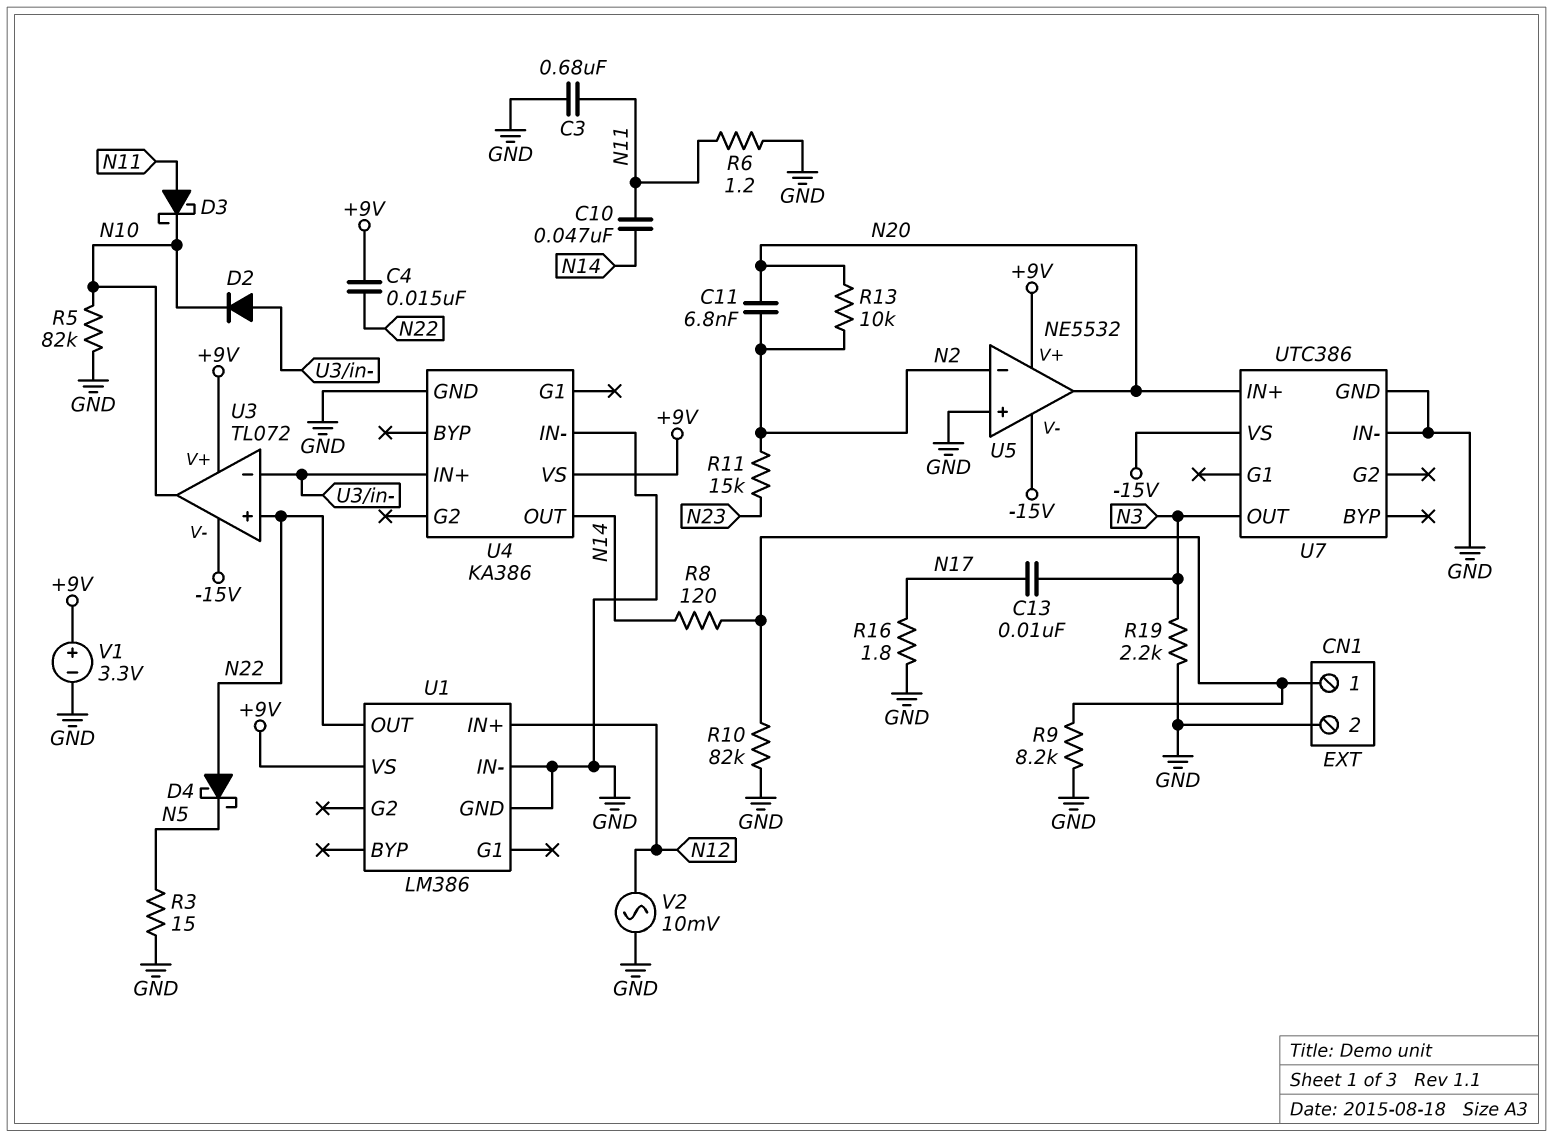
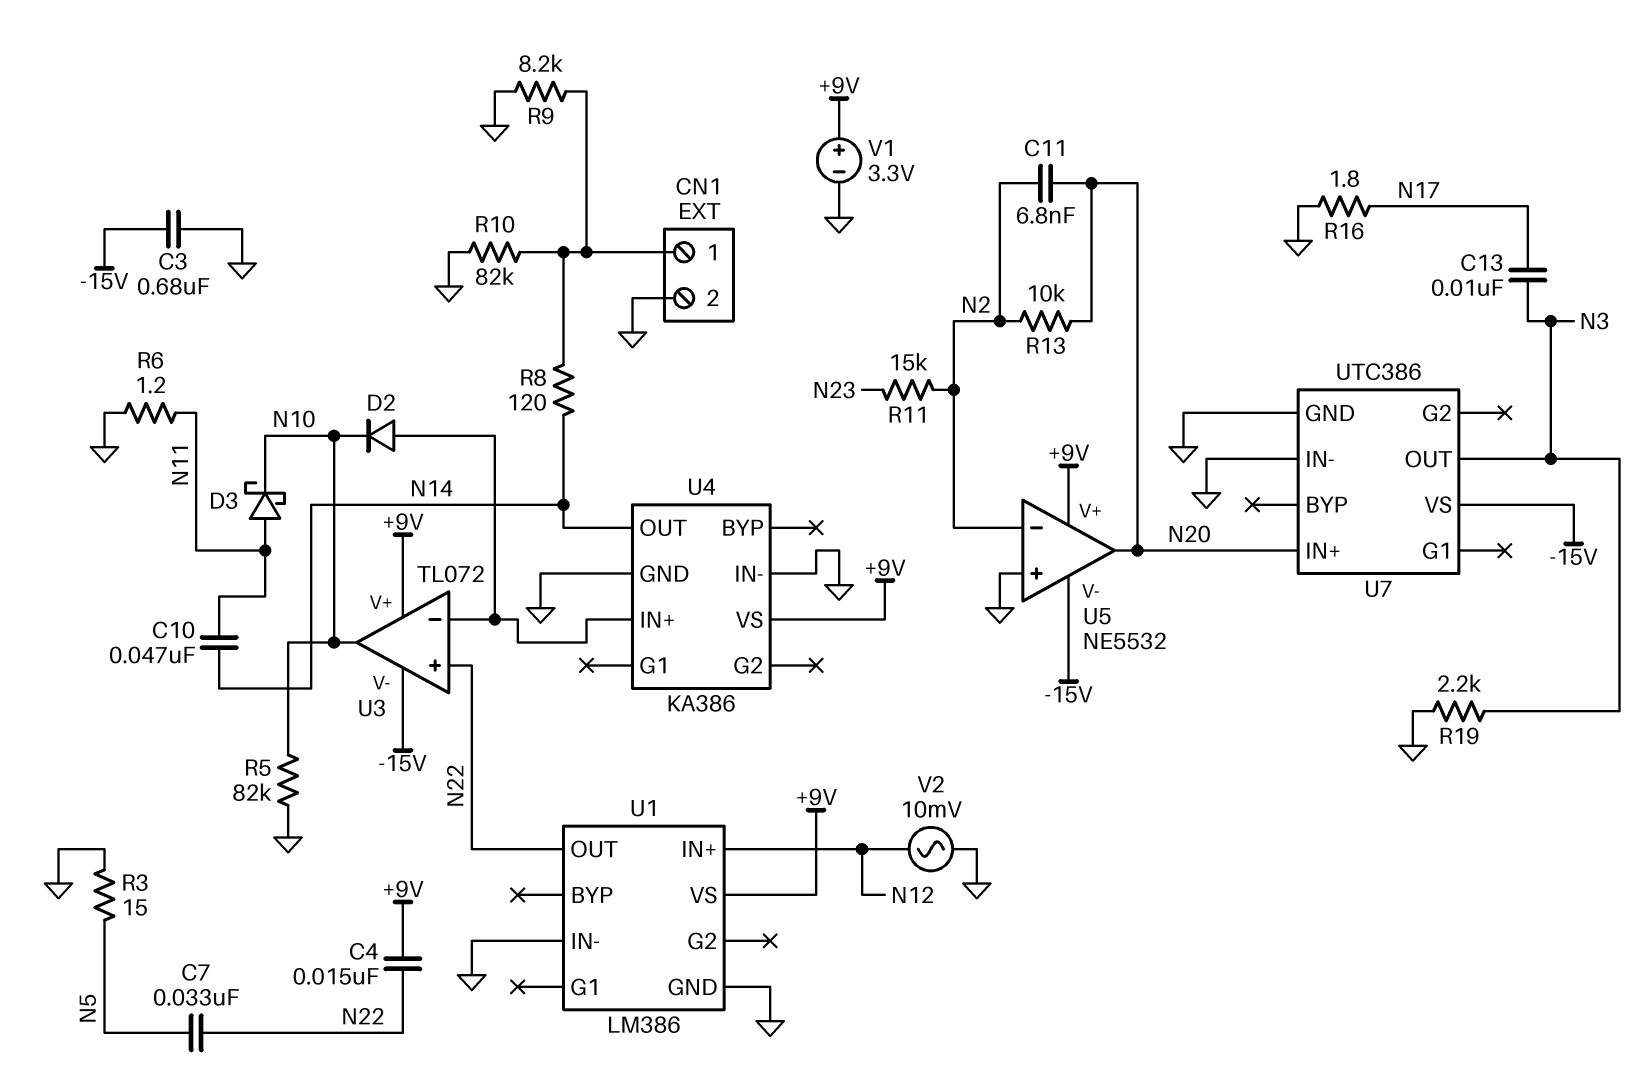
C3: 680nF (GND, N11) -> 680nF (-15V, GND)
C7: none -> 33nF (N5, N22)
D4: schottky (A N22, K N5) -> none

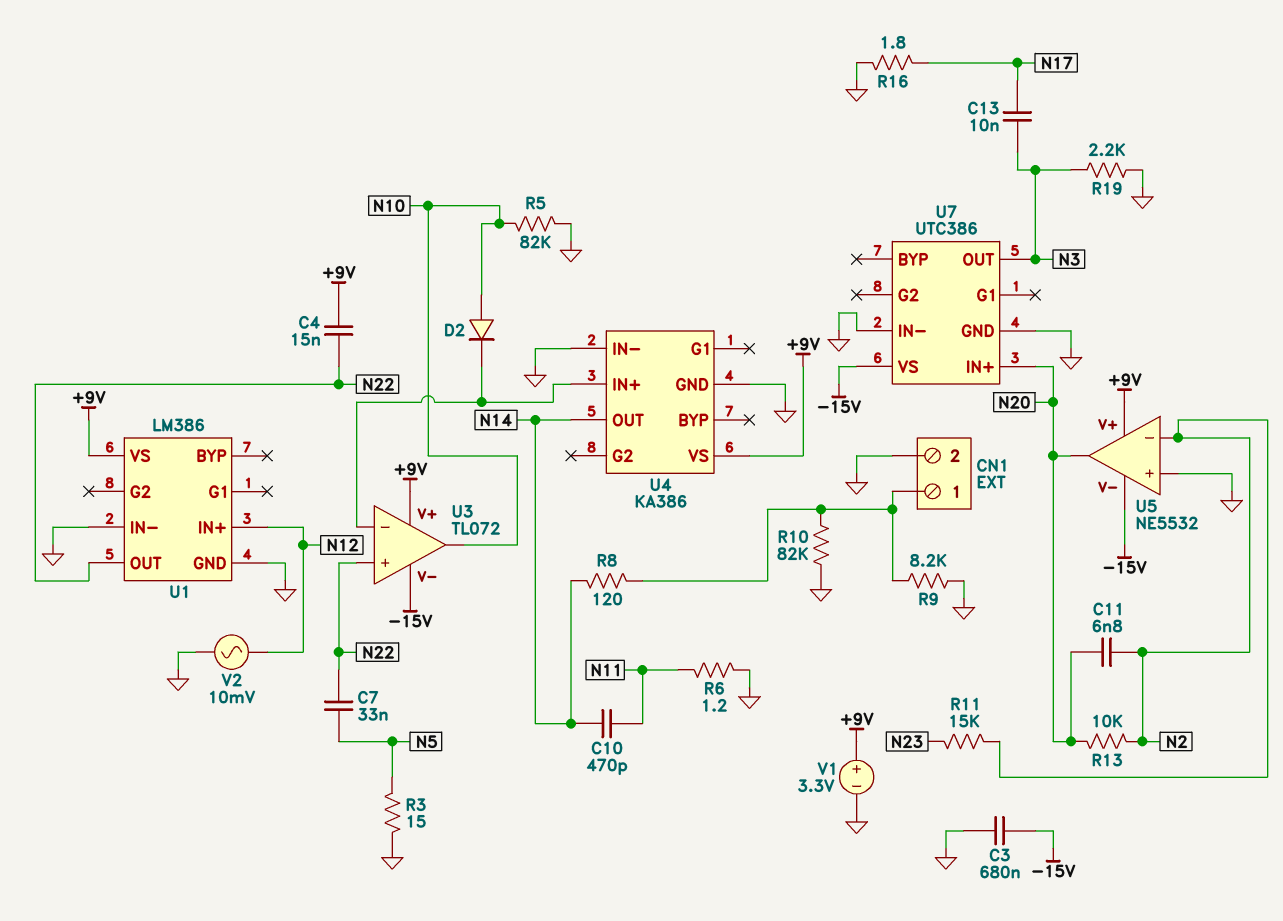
C10: 47nF (N11, N14) -> 470pF (N11, N14)
D2: diode (A U3/in-, K N10) -> diode (A N10, K U3/in-)
D3: schottky (A N11, K N10) -> none

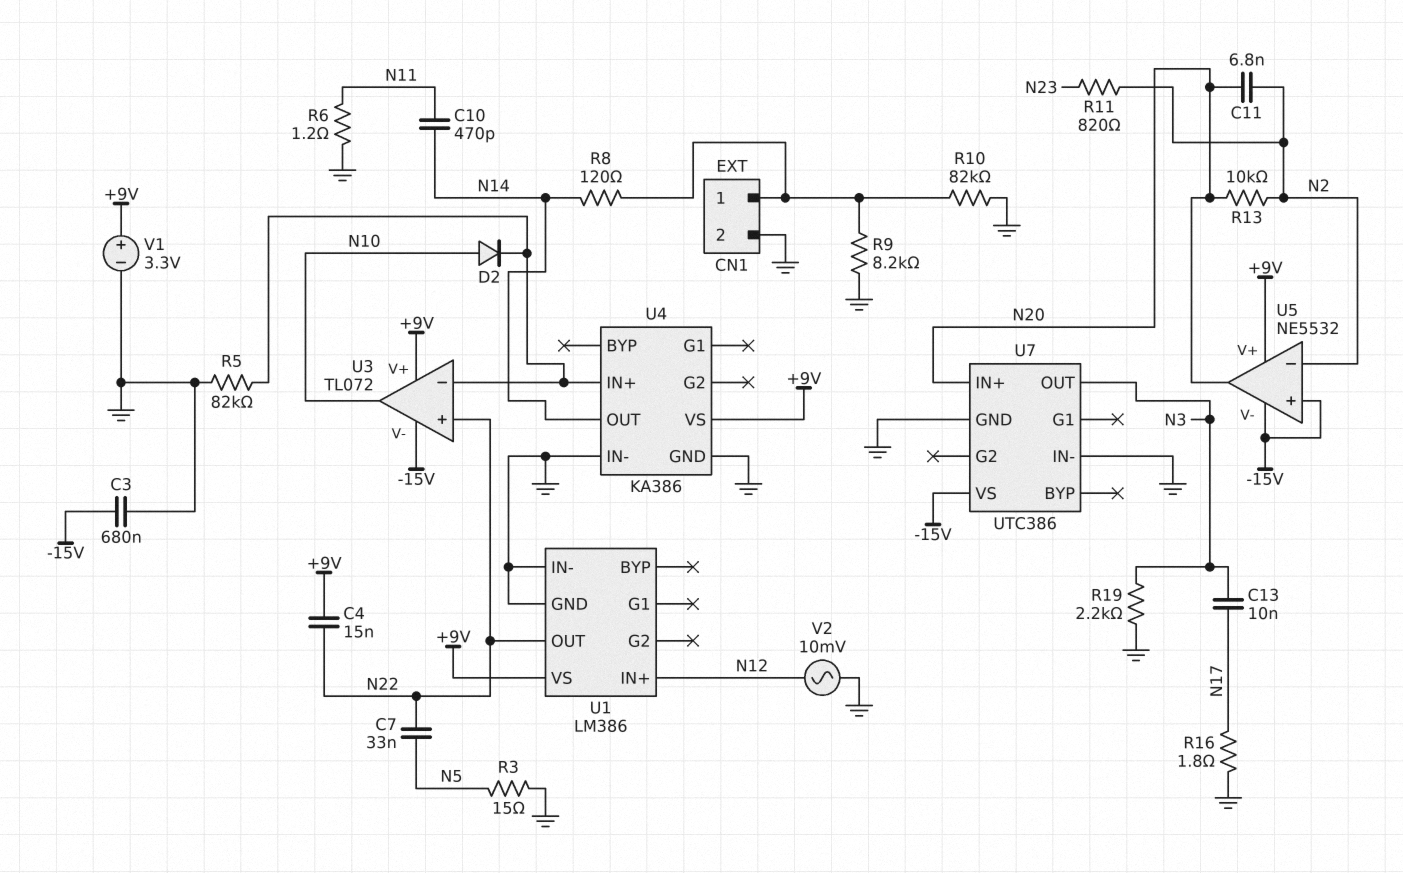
R5: 82k (GND, N10) -> 82k (GND, U3/in-)
R11: 15k (N2, N23) -> 820 (N2, N23)
U5 pin in+: GND -> -15V

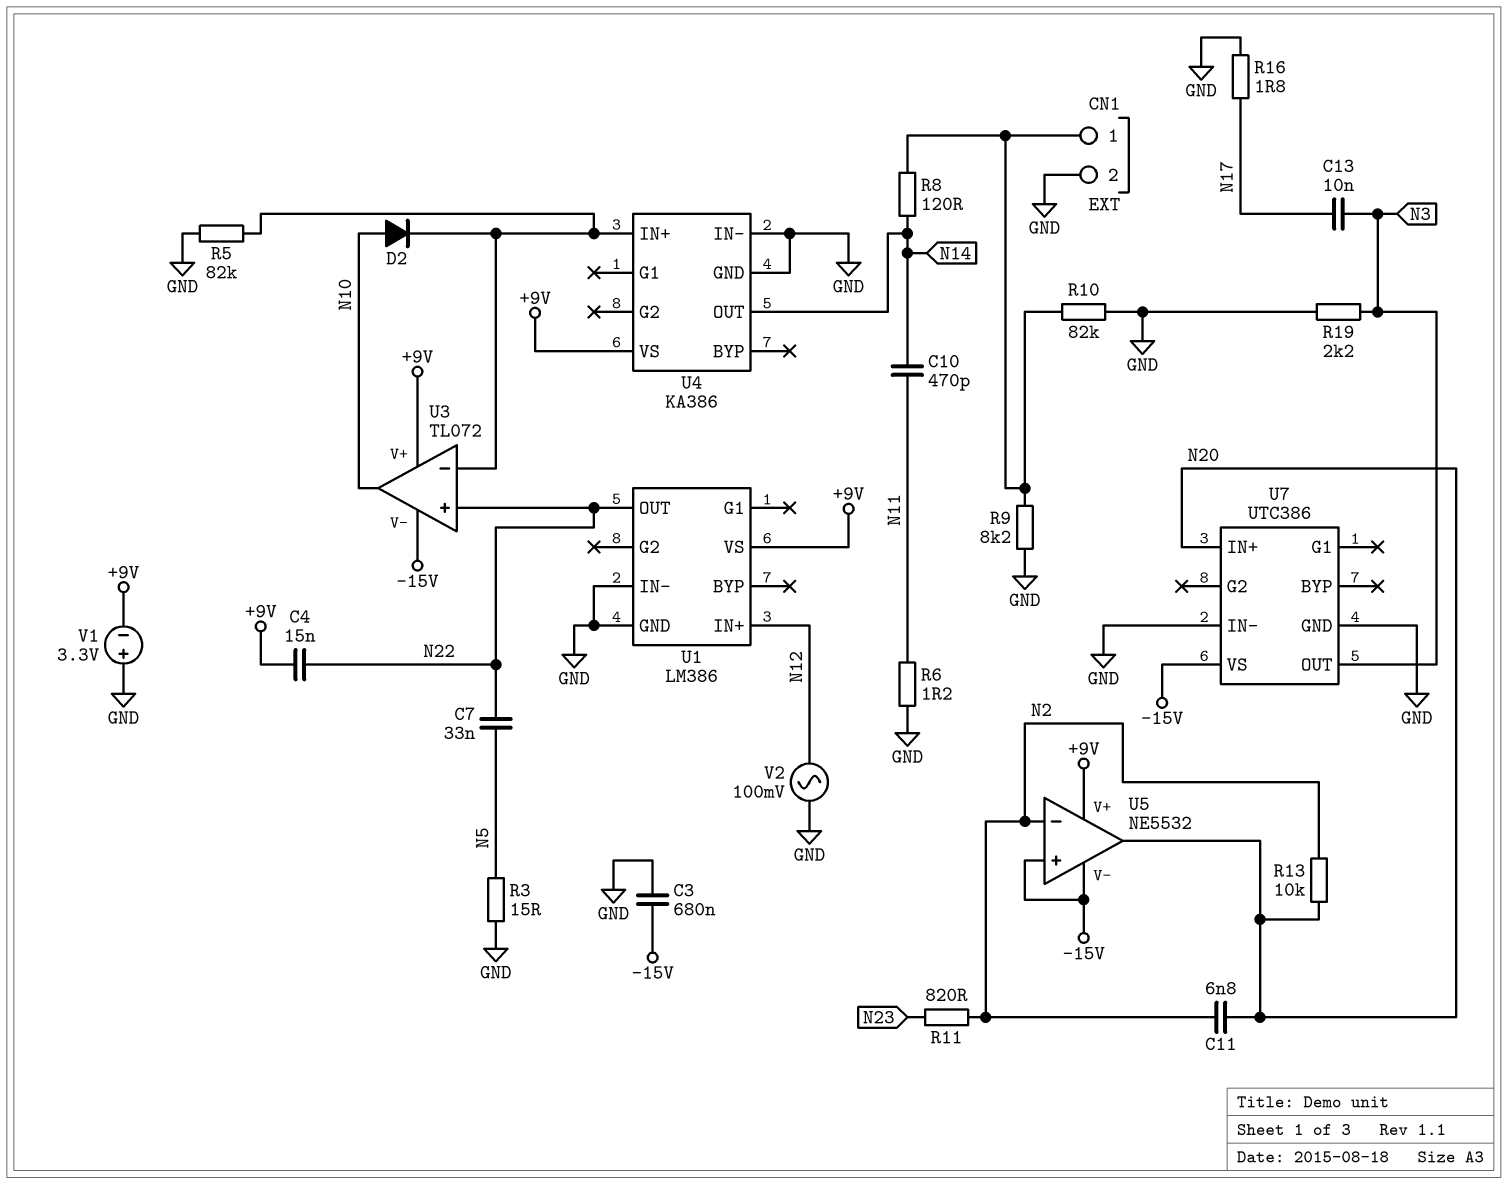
V1: 3.3V (plus +9V, minus GND) -> 3.3V (plus GND, minus +9V)
V2: AC 10mV (GND, N12) -> AC 100mV (GND, N12)

